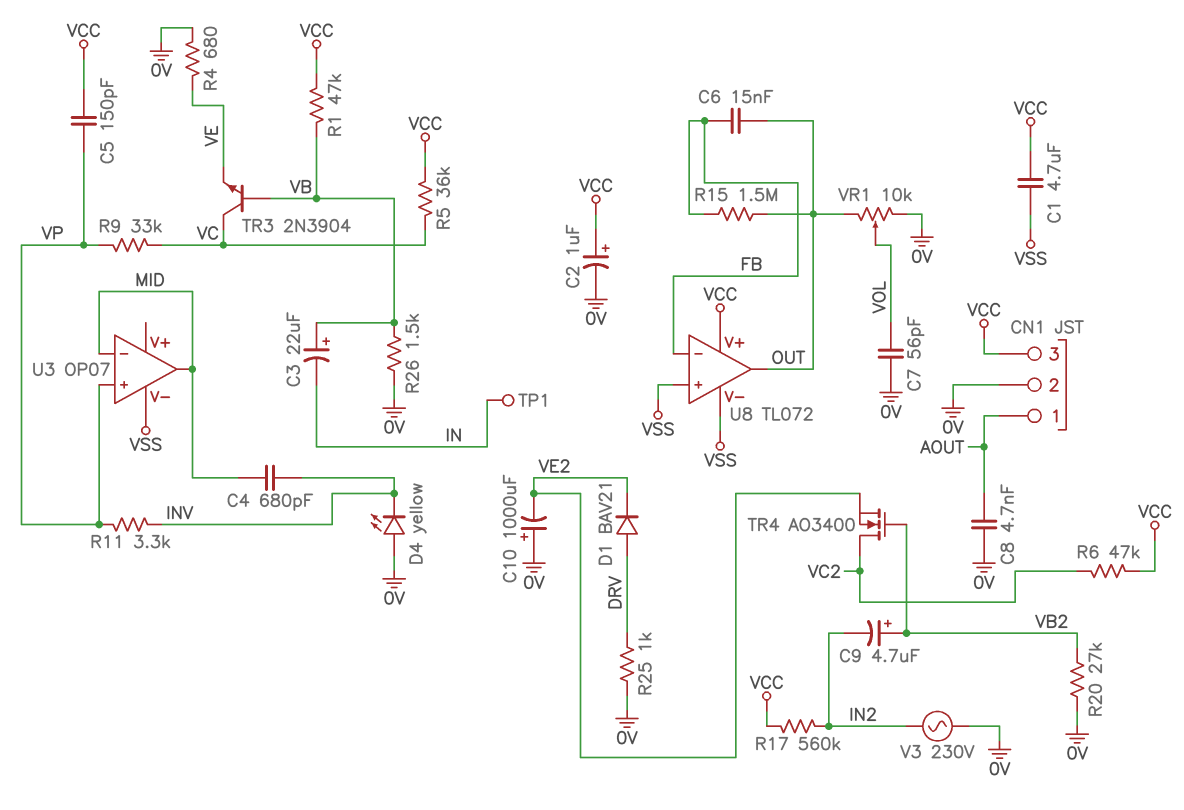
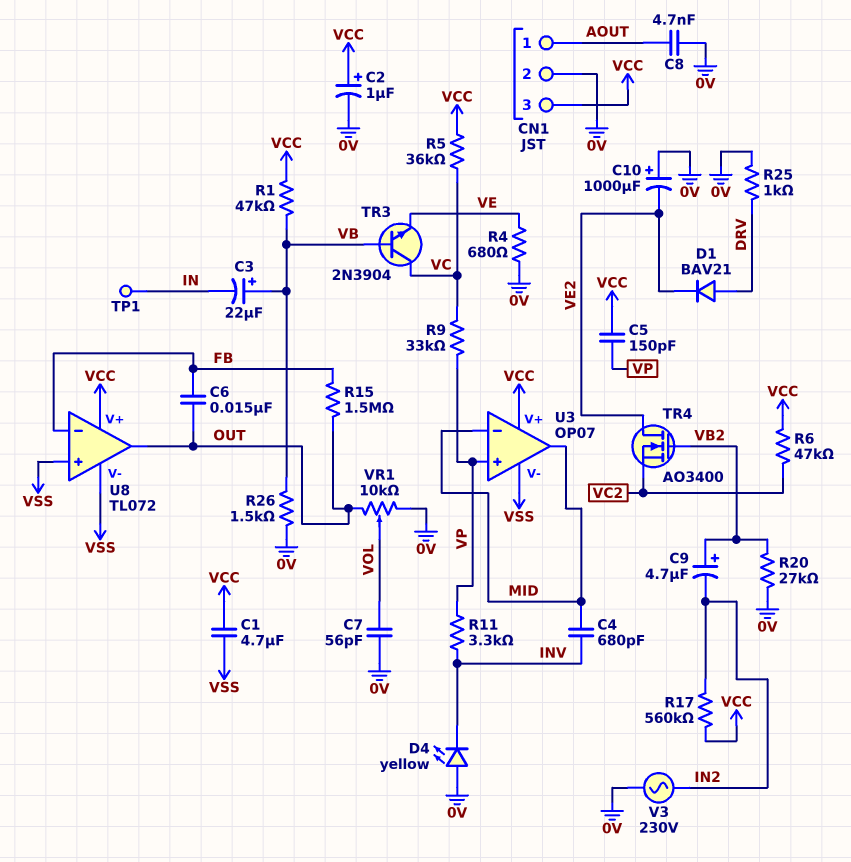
TR4: NMOS AO3400 (G VB2, D VC2, S VE2) -> NMOS AO3400 (G VB2, D VE2, S VC2)
U3 pin V+: none -> VCC

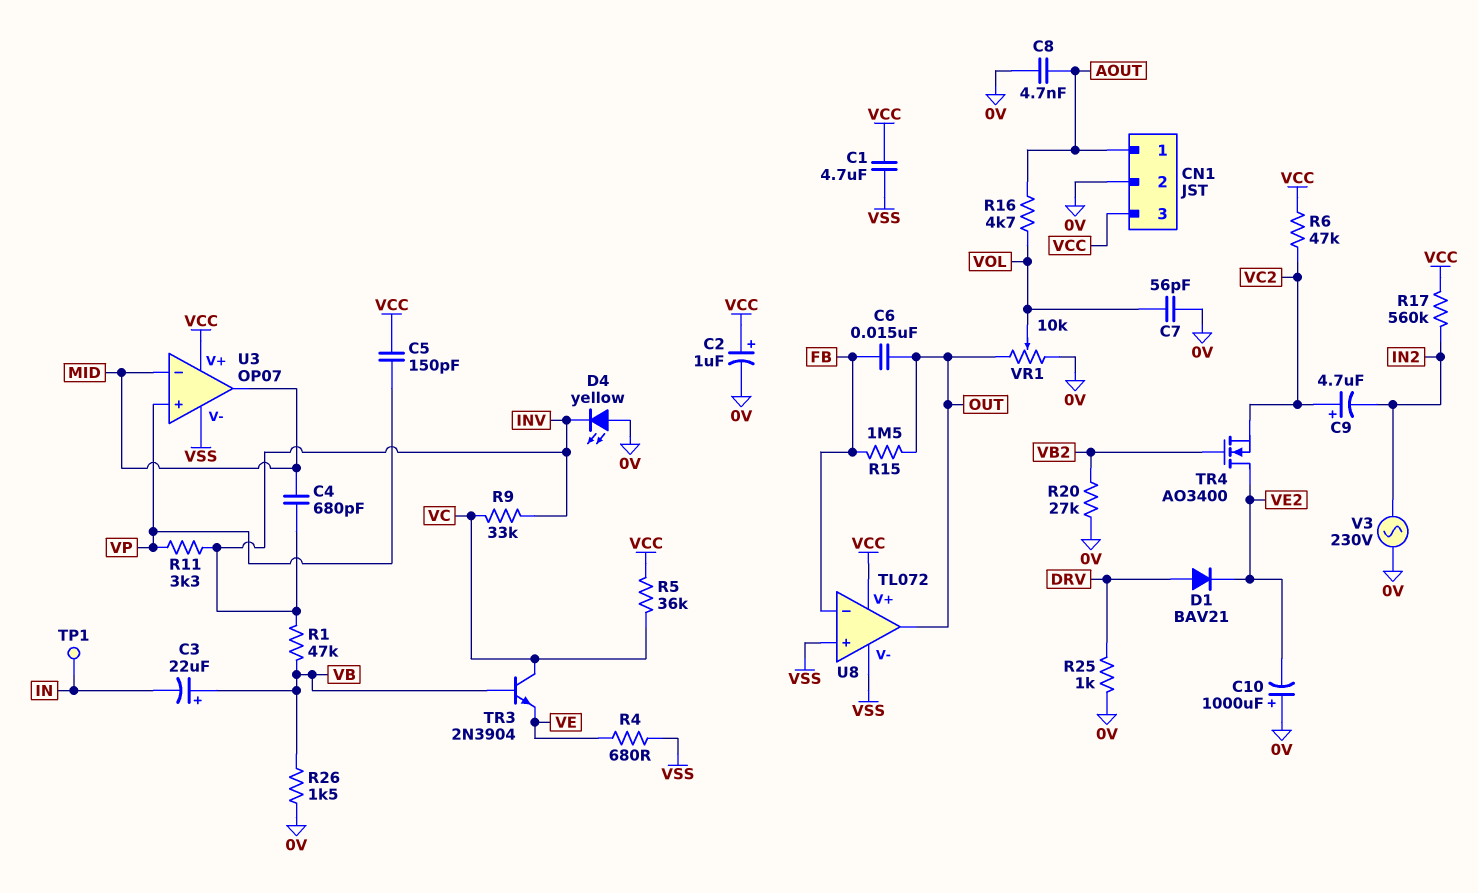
C9: 4.7uF (plus VB2, minus IN2) -> 4.7uF (plus VC2, minus IN2)
R1: 47k (VB, VCC) -> 47k (INV, VB)
R4: 680 (0V, VE) -> 680 (VE, VSS)
R9: 33k (VC, VP) -> 33k (INV, VC)
R16: none -> 4.7k (AOUT, VOL)

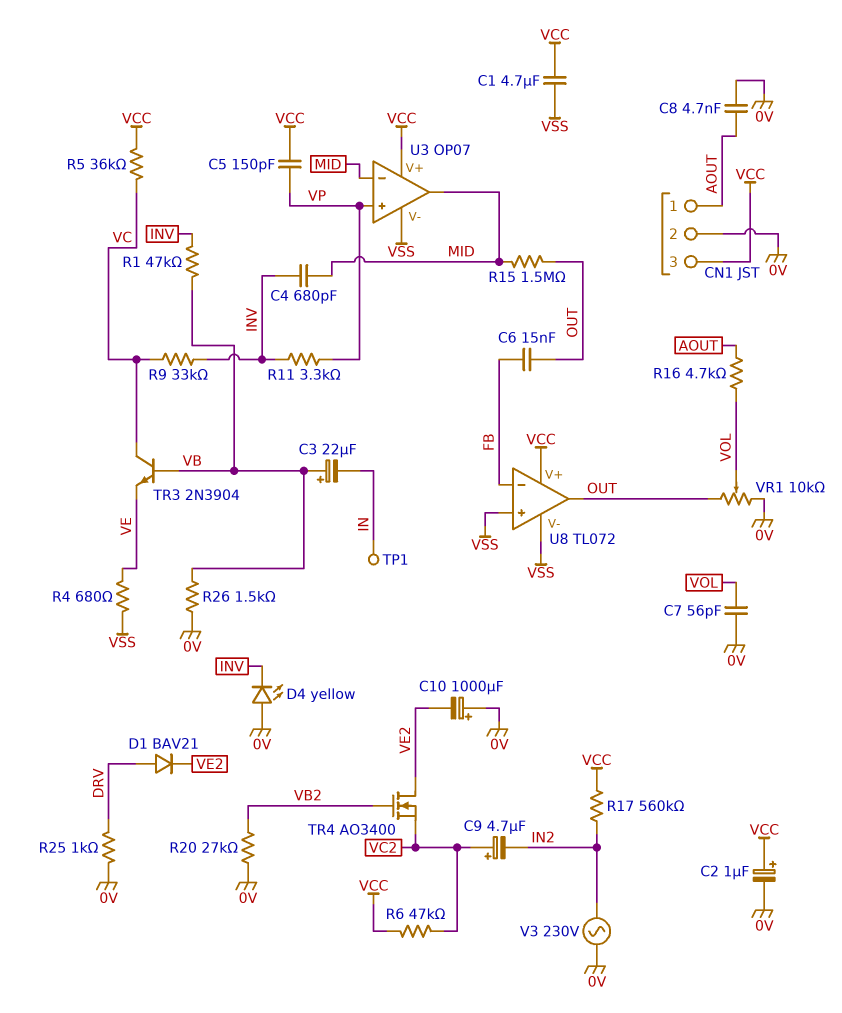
R15: 1.5M (FB, OUT) -> 1.5M (MID, OUT)

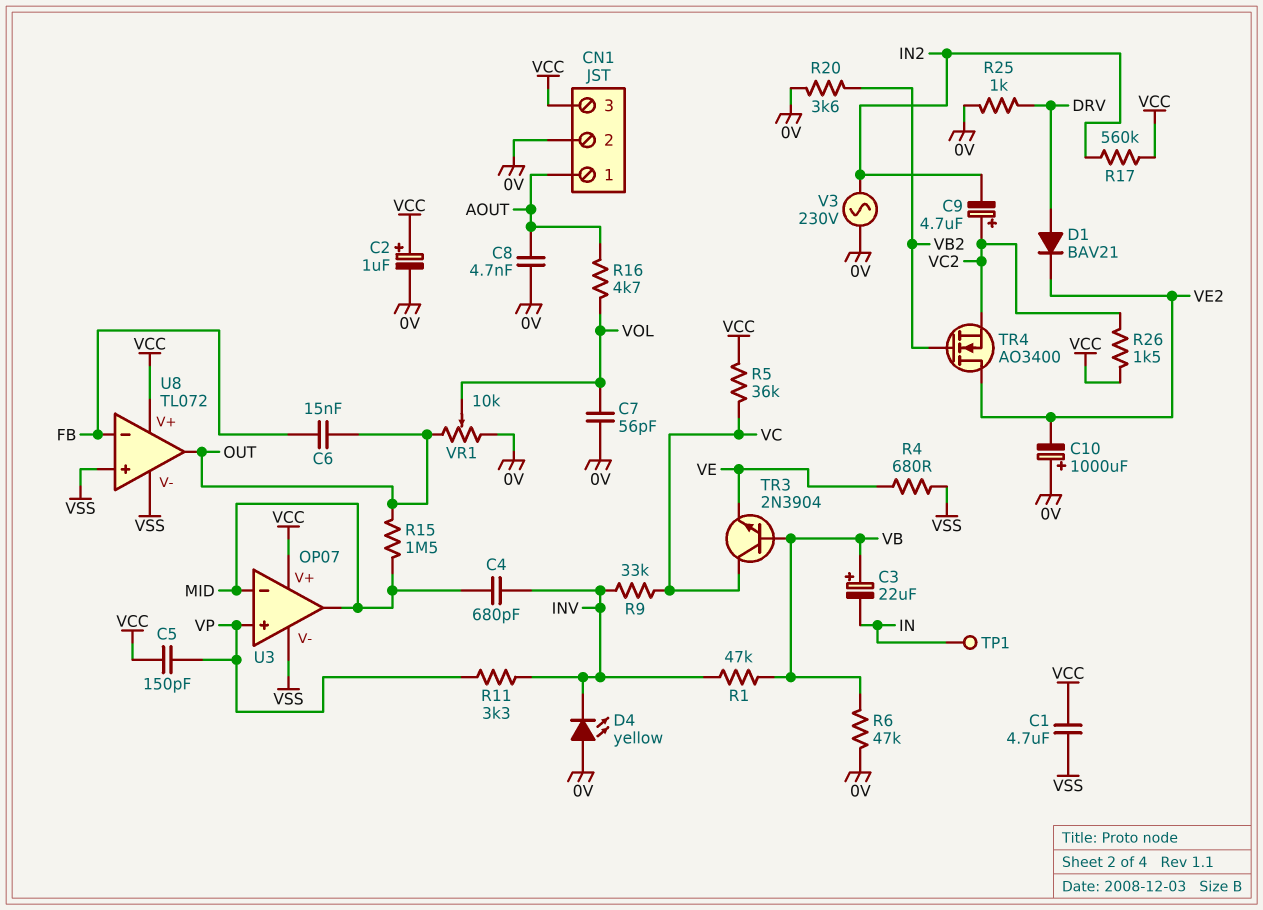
R6: 47k (VC2, VCC) -> 47k (0V, VB)
R20: 27k (0V, VB2) -> 3.6k (0V, VB2)
R26: 1.5k (0V, VB) -> 1.5k (VC2, VCC)

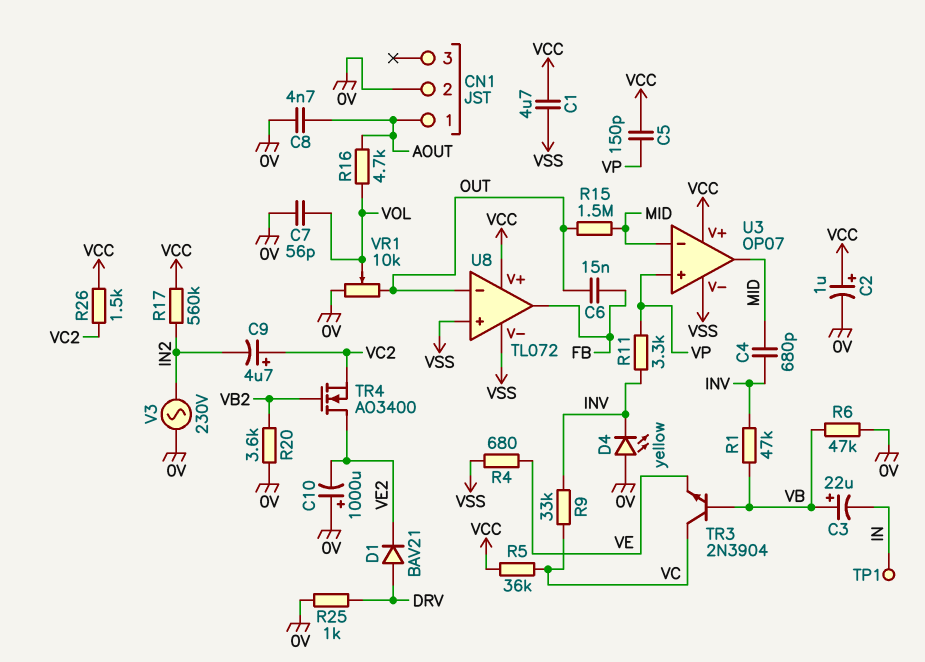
CN1 pin 3: VCC -> none
U8 pin in-: FB -> OUT
U8 pin out: OUT -> FB

